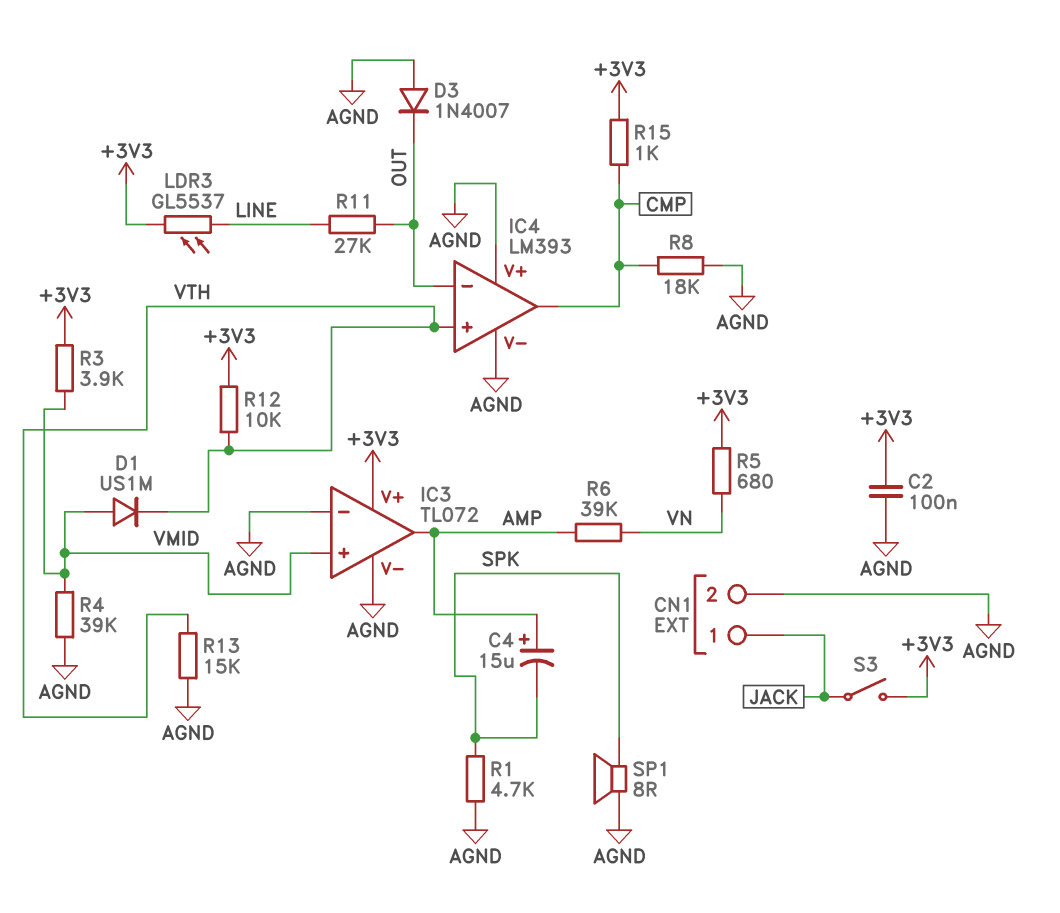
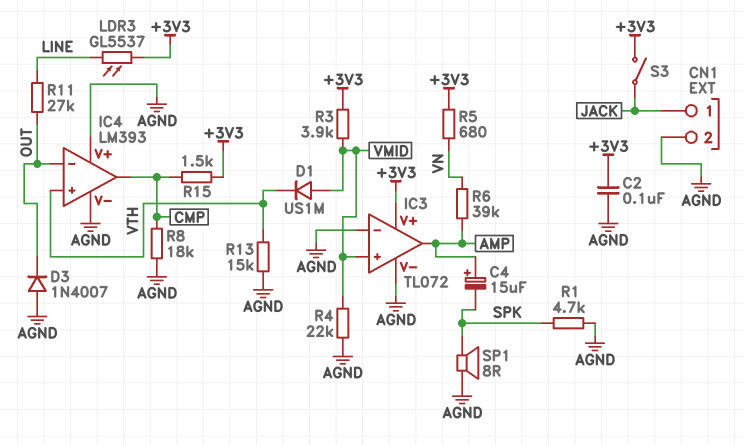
R4: 39k (AGND, VMID) -> 22k (AGND, VMID)
R12: 10k (+3V3, VTH) -> none
R15: 1k (+3V3, CMP) -> 1.5k (+3V3, CMP)

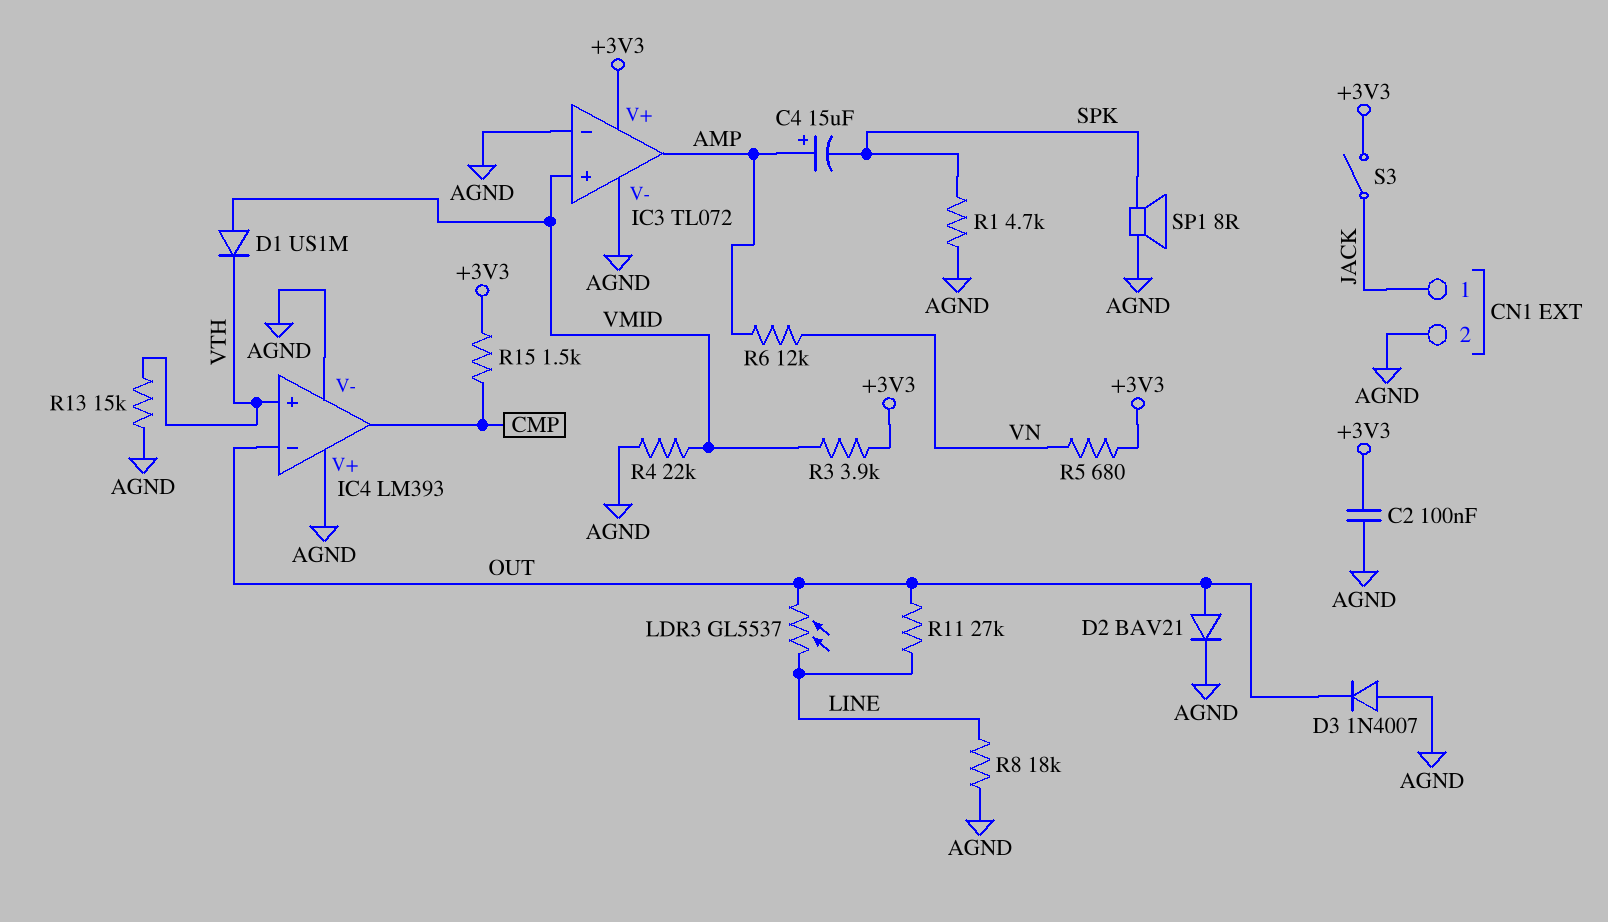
D2: none -> diode BAV21 (A OUT, K AGND)
LDR3: GL5537 (+3V3, LINE) -> GL5537 (LINE, OUT)
R6: 39k (AMP, VN) -> 12k (AMP, VN)
R8: 18k (AGND, CMP) -> 18k (AGND, LINE)

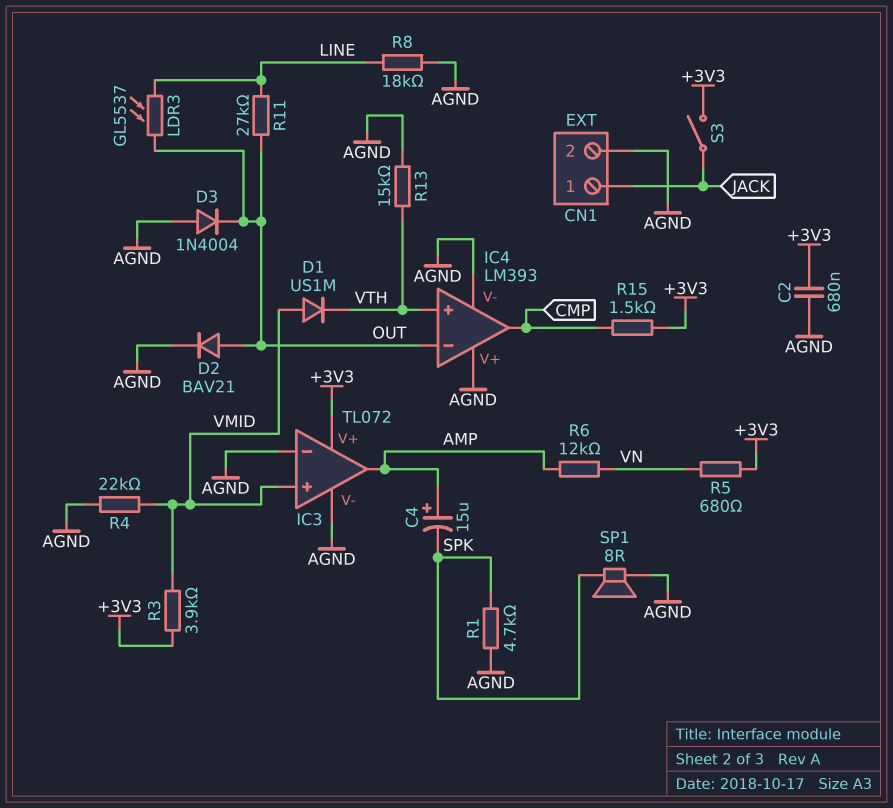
C2: 100nF (+3V3, AGND) -> 680nF (+3V3, AGND)
D3: diode 1N4007 (A AGND, K OUT) -> diode 1N4004 (A AGND, K OUT)

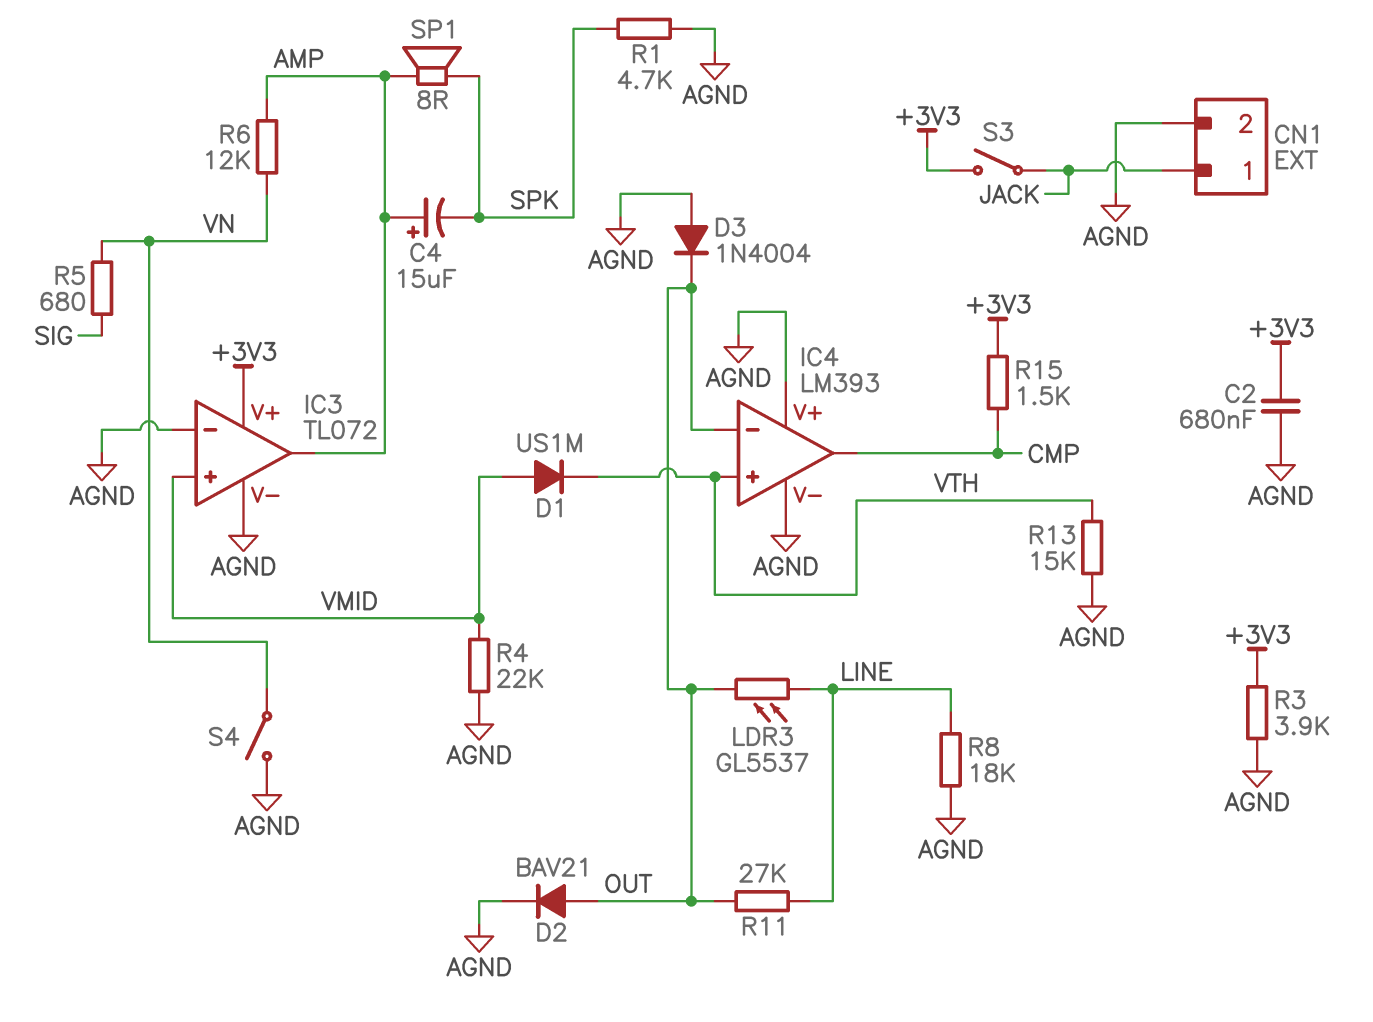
R3: 3.9k (+3V3, VMID) -> 3.9k (+3V3, AGND)
R5: 680 (+3V3, VN) -> 680 (SIG, VN)
S4: none -> switch (AGND, VN)
SP1: speaker 8R (AGND, SPK) -> speaker 8R (AMP, SPK)

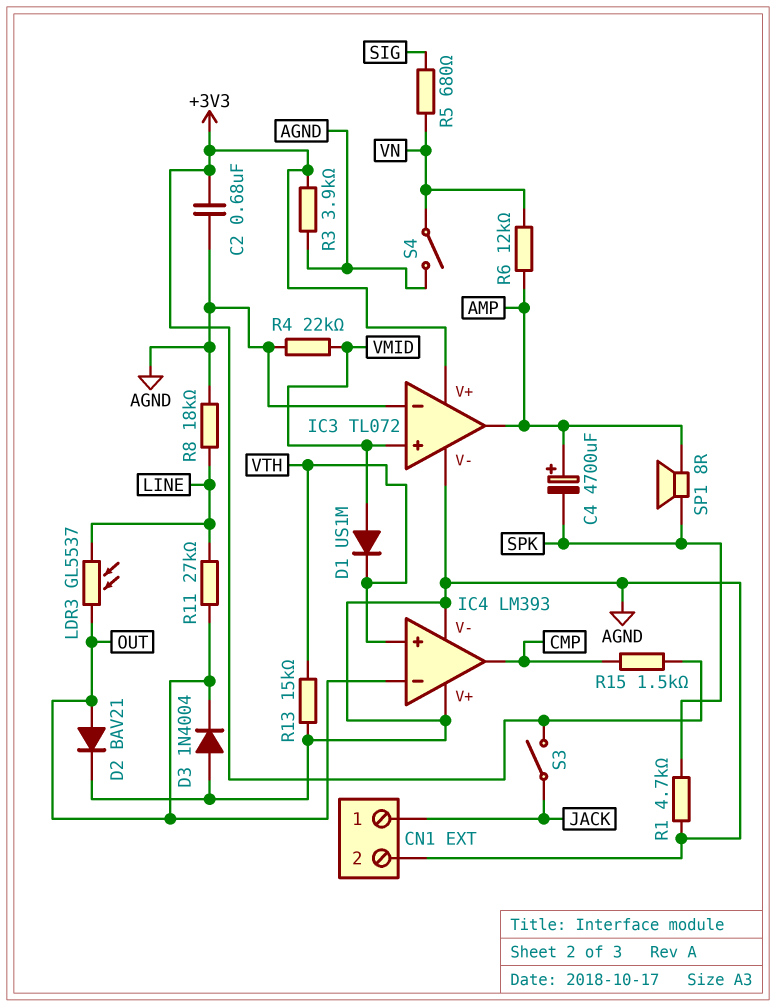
C4: 15uF (plus AMP, minus SPK) -> 4700uF (plus AMP, minus SPK)

